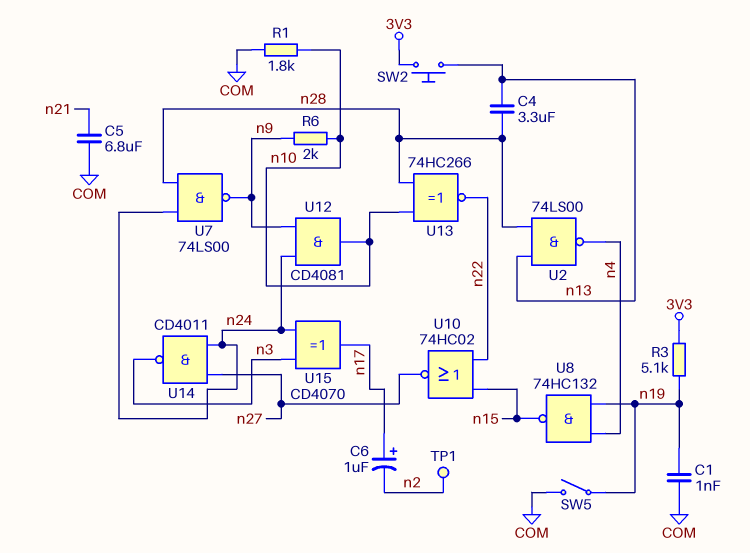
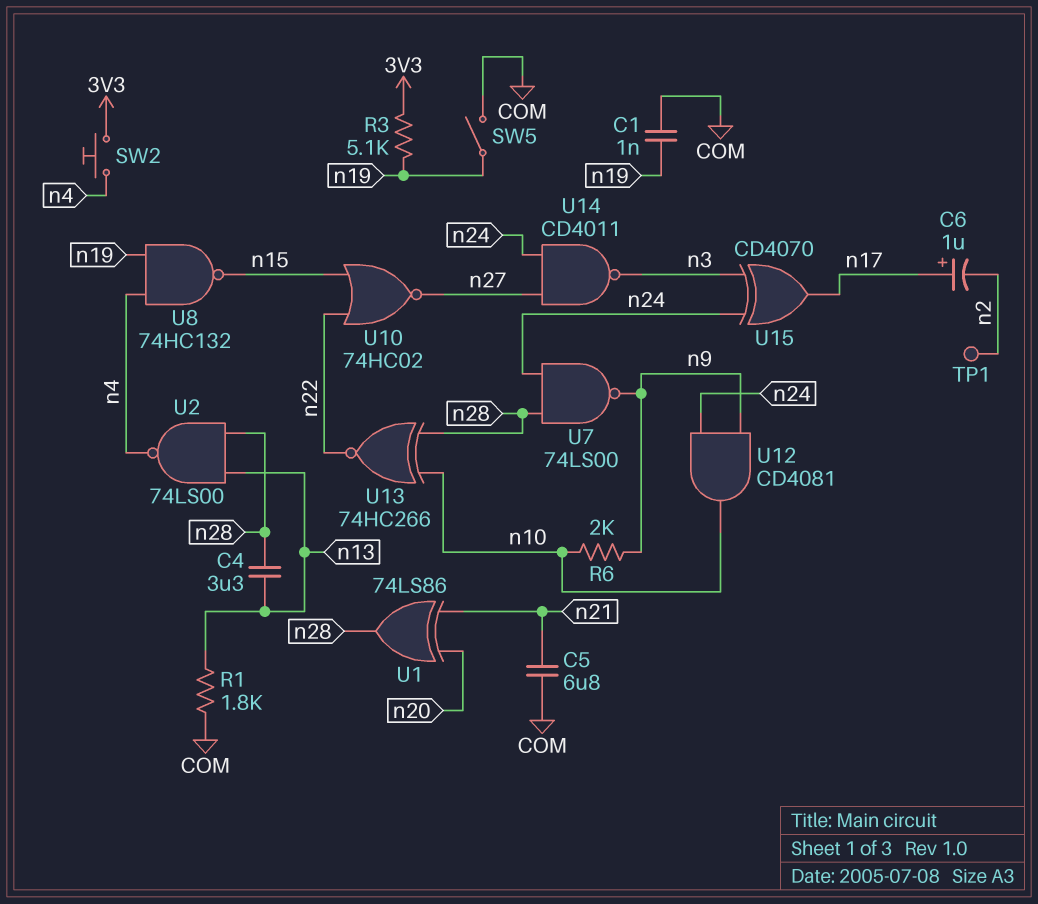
R1: 1.8k (COM, n10) -> 1.8k (COM, n13)
SW2: button (3V3, n13) -> button (3V3, n4)
U1: none -> XOR 74LS86 (in n20, in n21, out n28)

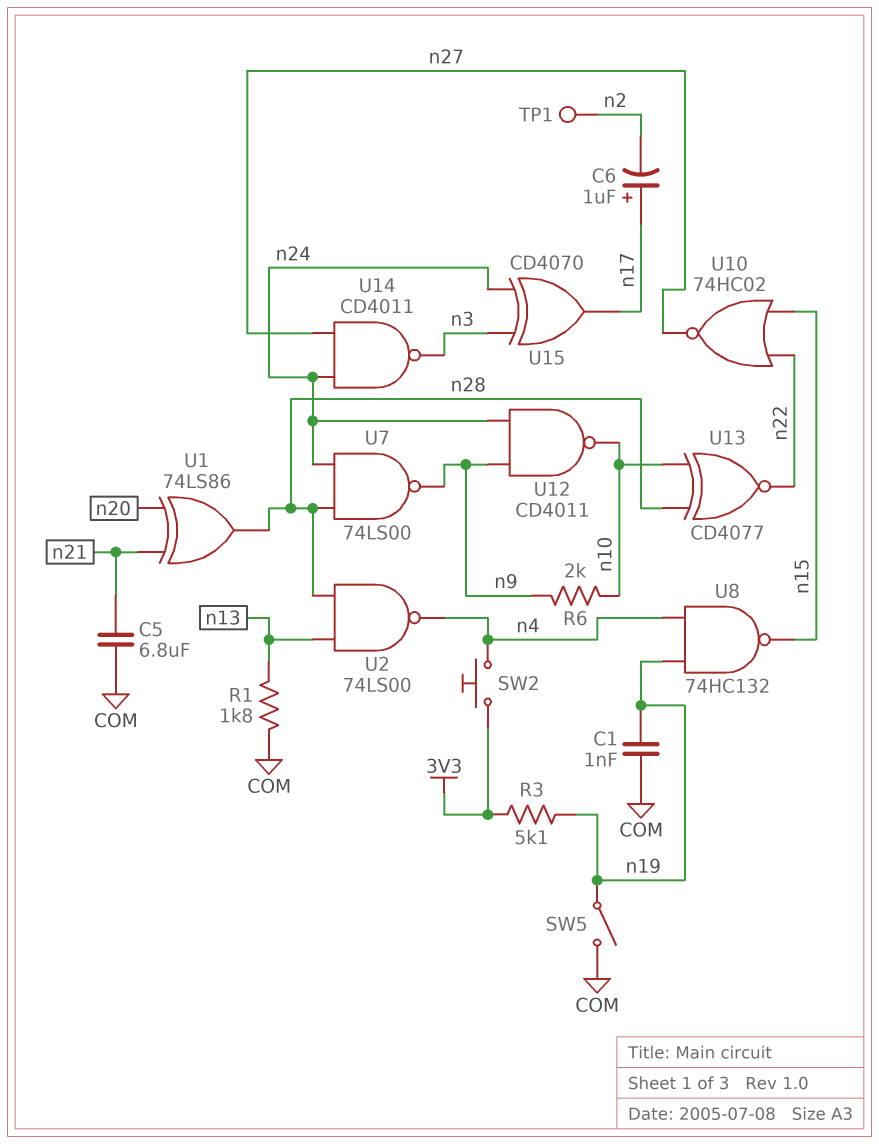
C4: 3.3uF (n13, n28) -> none
U12: AND CD4081 (in n9, in n24, out n10) -> NAND CD4011 (in n9, in n24, out n10)
U13: XNOR 74HC266 (in n10, in n28, out n22) -> XNOR CD4077 (in n10, in n28, out n22)

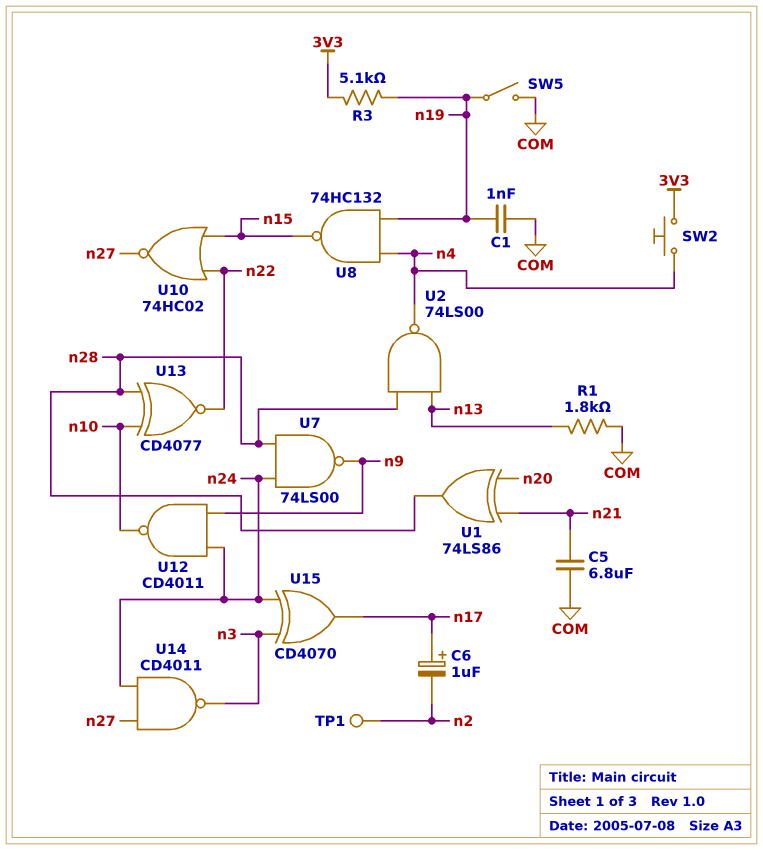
R6: 2k (n9, n10) -> none

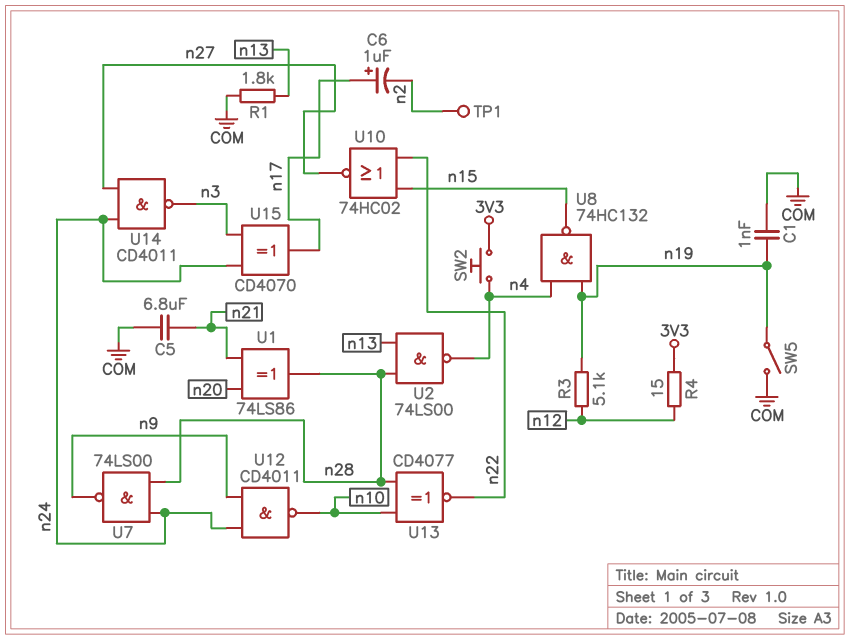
R3: 5.1k (3V3, n19) -> 5.1k (n12, n19)
R4: none -> 15 (3V3, n12)

